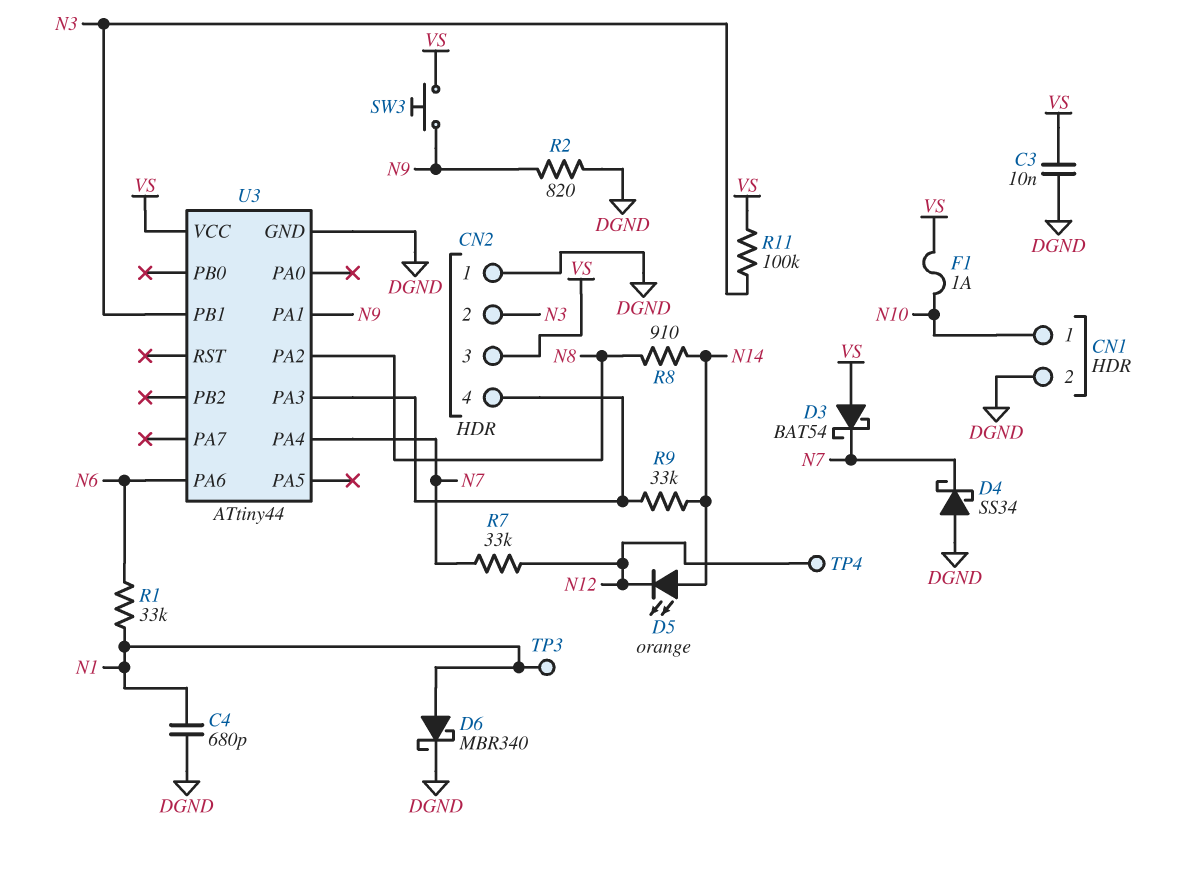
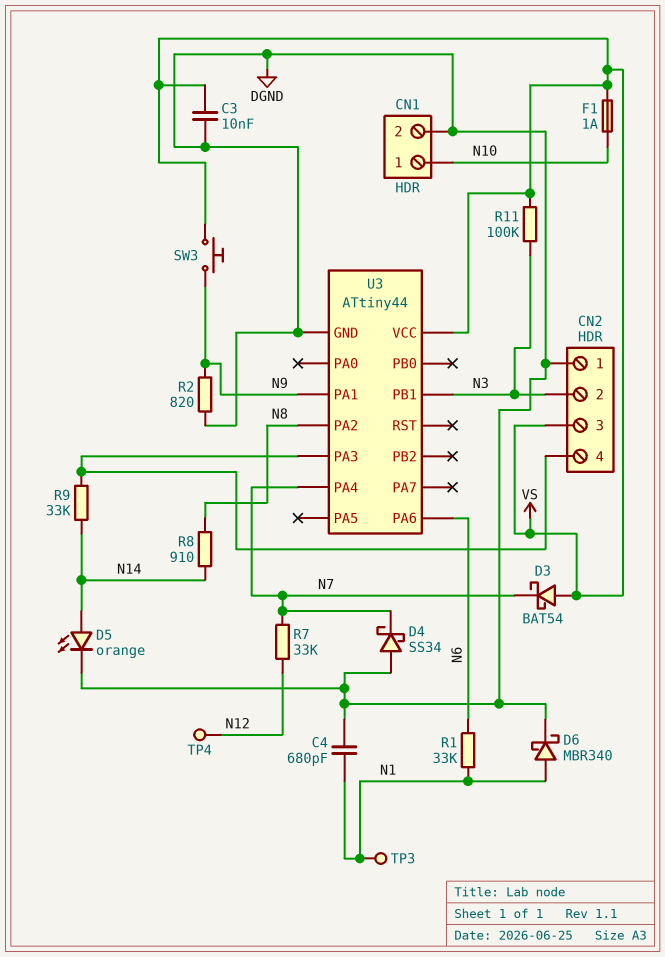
D5: LED orange (A N14, K N12) -> LED orange (A N14, K DGND)

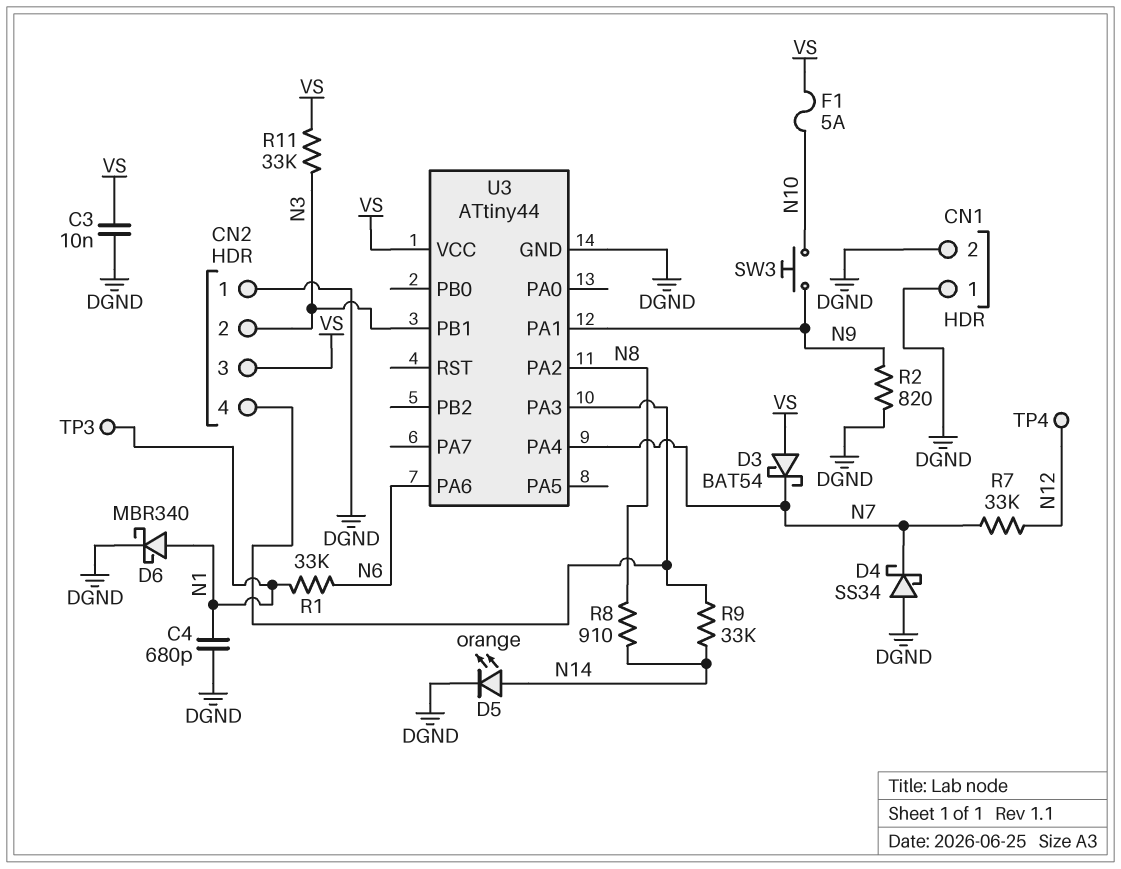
CN1 pin 1: N10 -> DGND
F1: 1A (N10, VS) -> 5A (N10, VS)
R11: 100k (N3, VS) -> 33k (N3, VS)
SW3: button (N9, VS) -> button (N9, N10)

